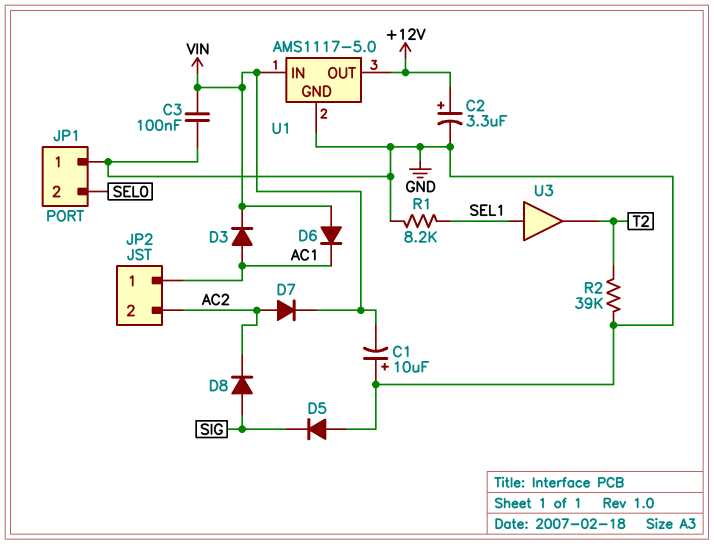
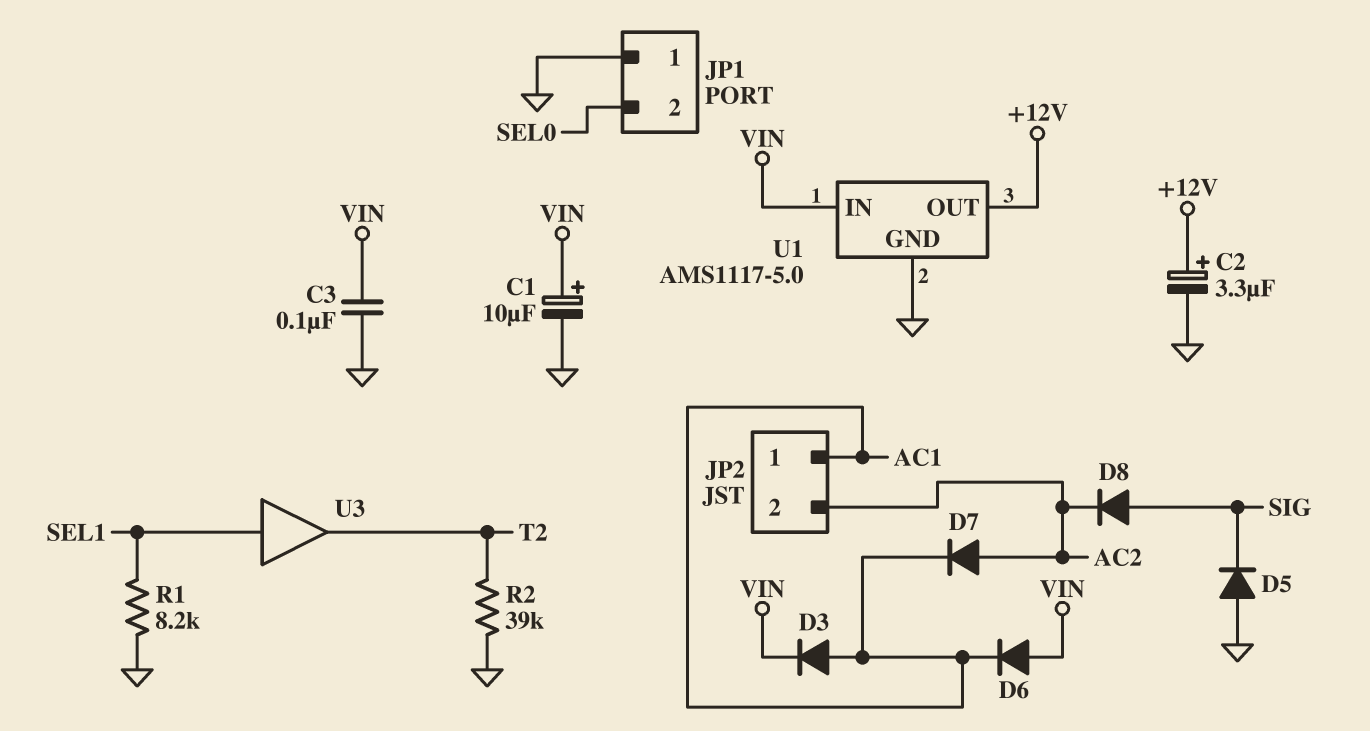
C1: 10uF (plus GND, minus VIN) -> 10uF (plus VIN, minus GND)
D7: diode (A AC2, K VIN) -> diode (A AC2, K AC1)

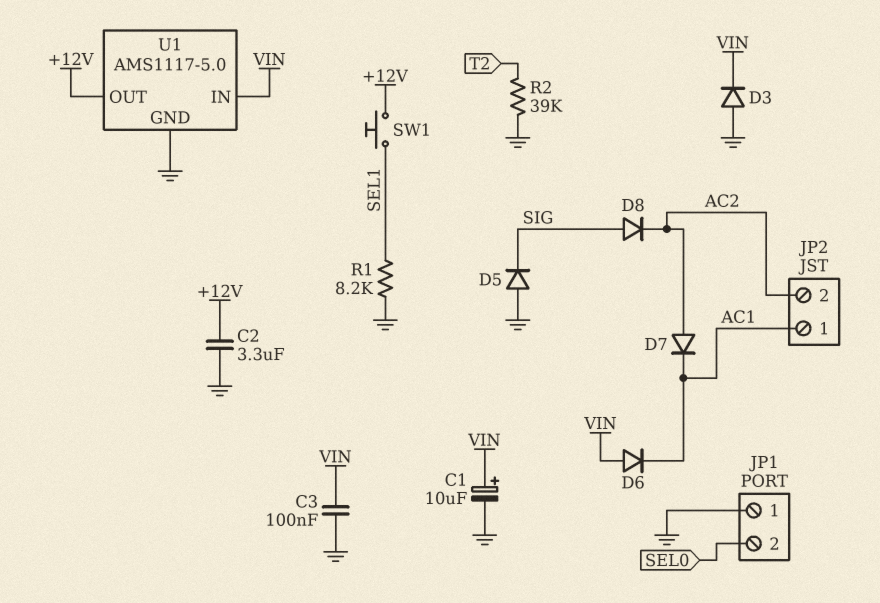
C2: 3.3uF (plus +12V, minus GND) -> 3.3uF (+12V, GND)
D3: diode (A AC1, K VIN) -> diode (A GND, K VIN)
SW1: none -> button (+12V, SEL1)
U3: buffer (in SEL1, out T2) -> none

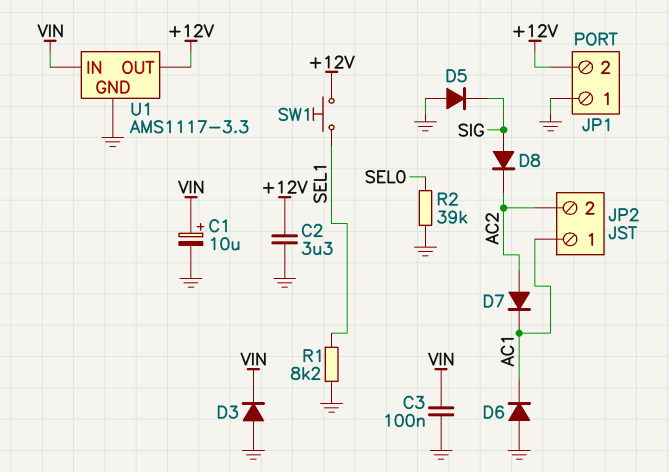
D6: diode (A VIN, K AC1) -> diode (A GND, K AC1)
JP1 pin 2: SEL0 -> +12V
R2: 39k (GND, T2) -> 39k (GND, SEL0)
U1: AMS1117-5.0 -> AMS1117-3.3

